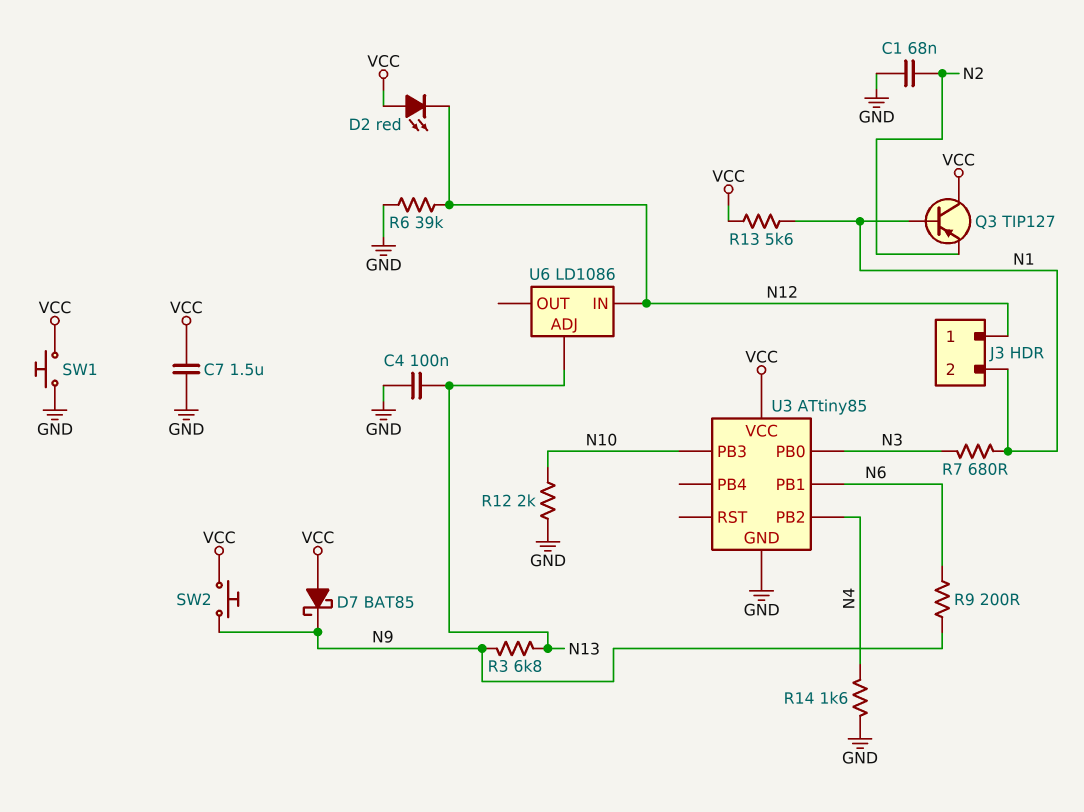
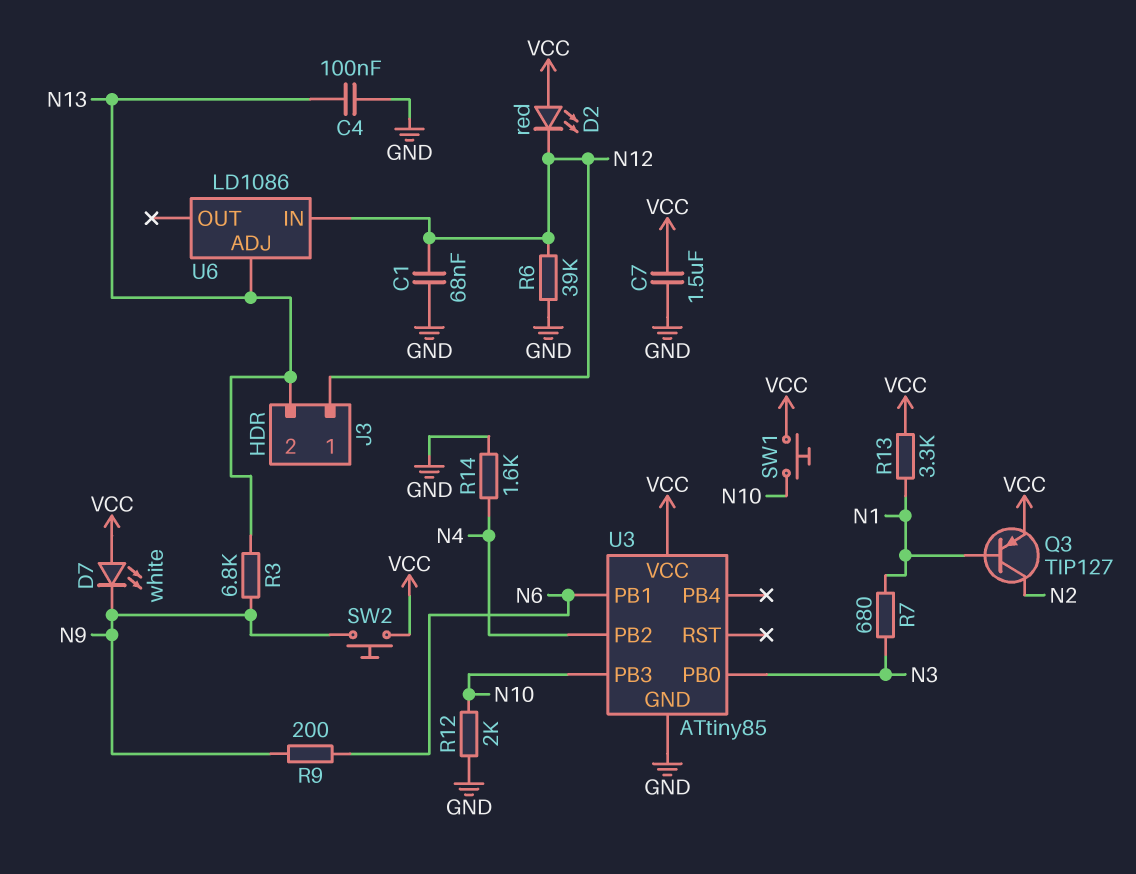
C1: 68nF (GND, N2) -> 68nF (GND, N12)
D7: schottky BAT85 (A VCC, K N9) -> LED white (A VCC, K N9)
J3 pin 2: N1 -> N13
Q3: PNP TIP127 (B N1, C VCC, E N2) -> PNP TIP127 (B N1, C N2, E VCC)
R13: 5.6k (N1, VCC) -> 3.3k (N1, VCC)
SW1: button (GND, VCC) -> button (N10, VCC)

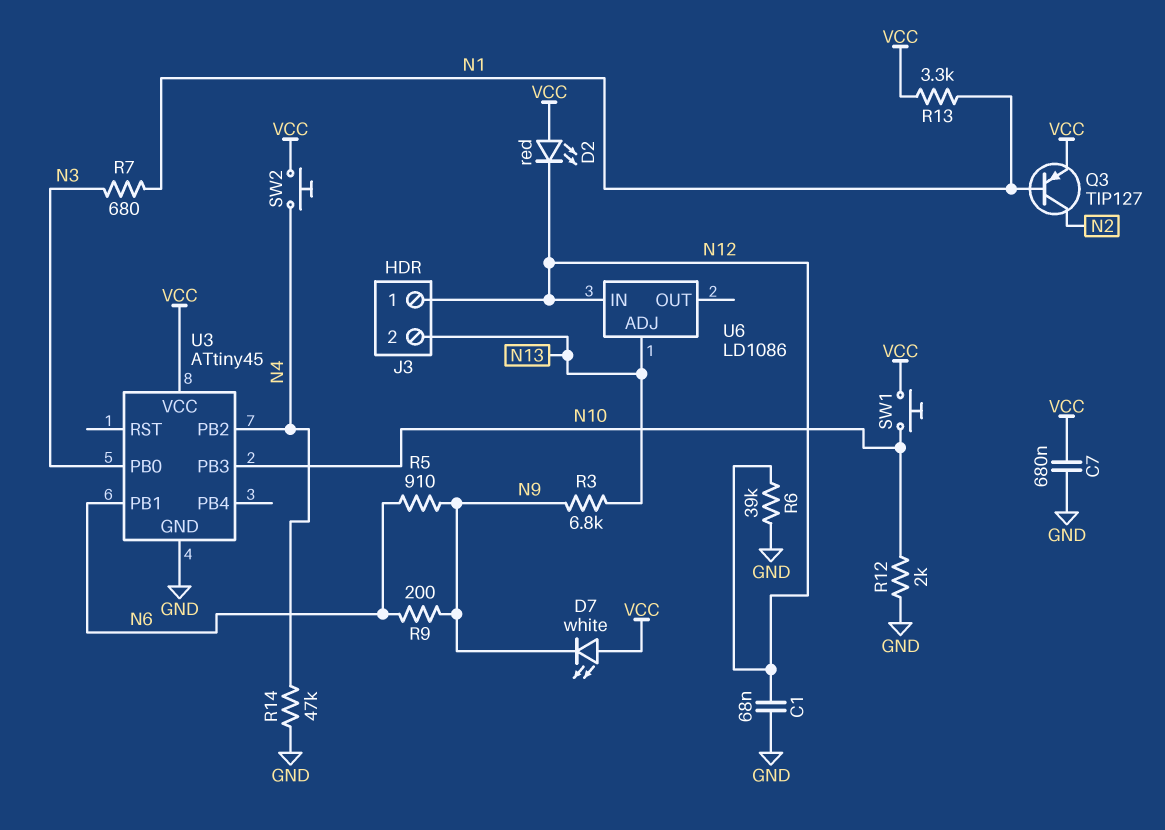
C4: 100nF (GND, N13) -> none
C7: 1.5uF (GND, VCC) -> 680nF (GND, VCC)
R5: none -> 910 (N6, N9)
R14: 1.6k (GND, N4) -> 47k (GND, N4)
SW2: button (N9, VCC) -> button (N4, VCC)
U3: ATtiny85 -> ATtiny45

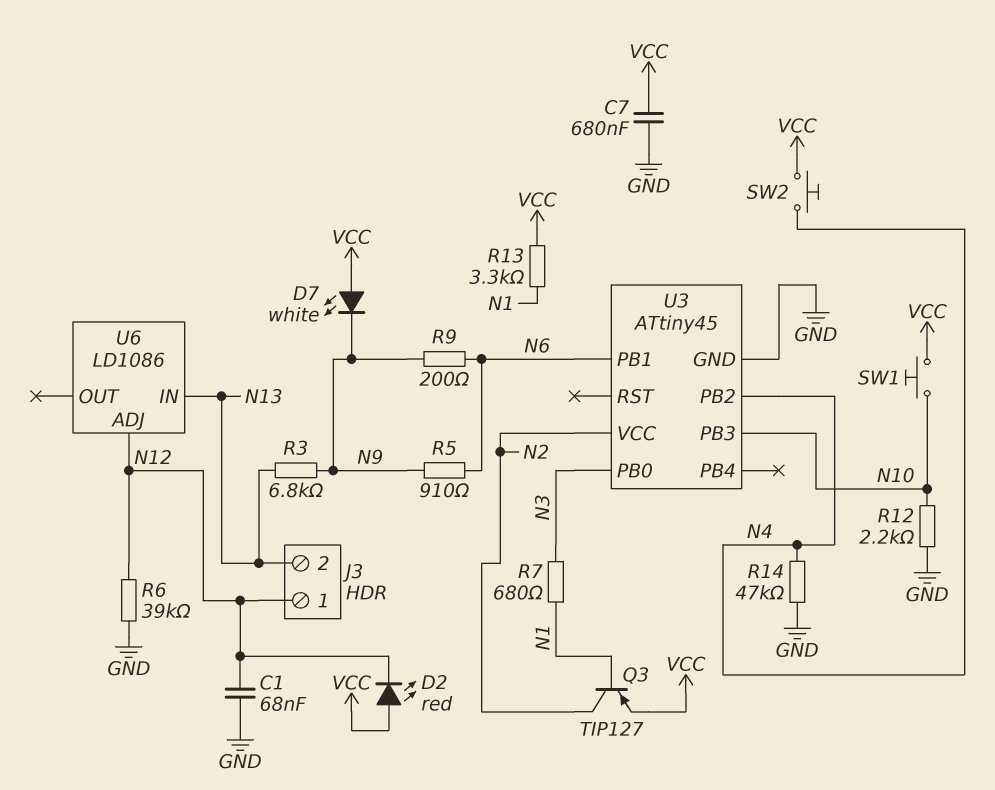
R12: 2k (GND, N10) -> 2.2k (GND, N10)
U3 pin VCC: VCC -> N2
U6 pin ADJ: N13 -> N12
U6 pin IN: N12 -> N13

